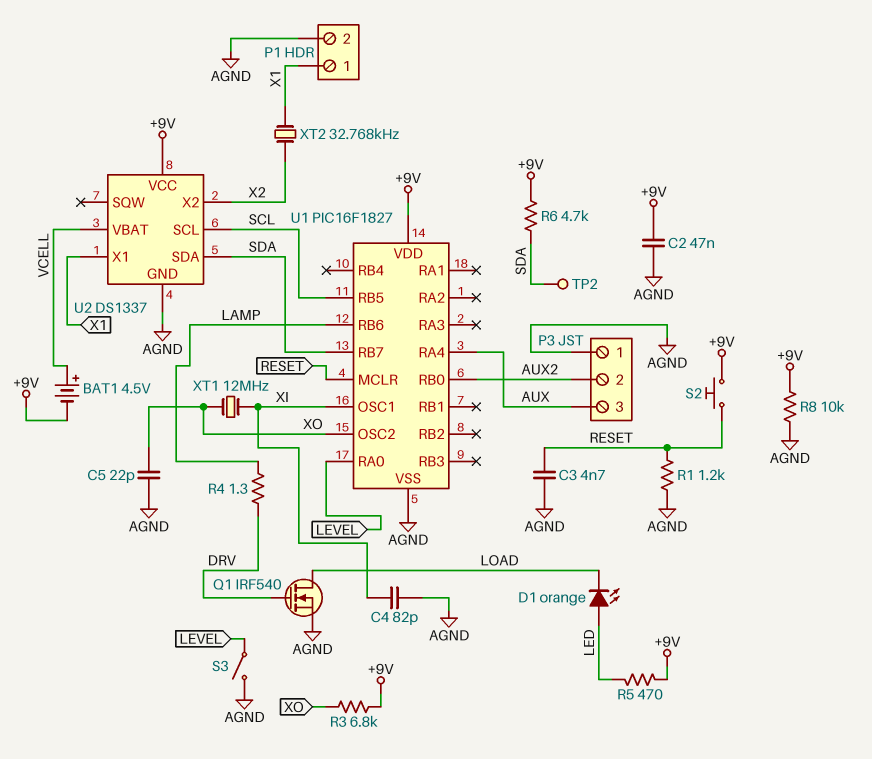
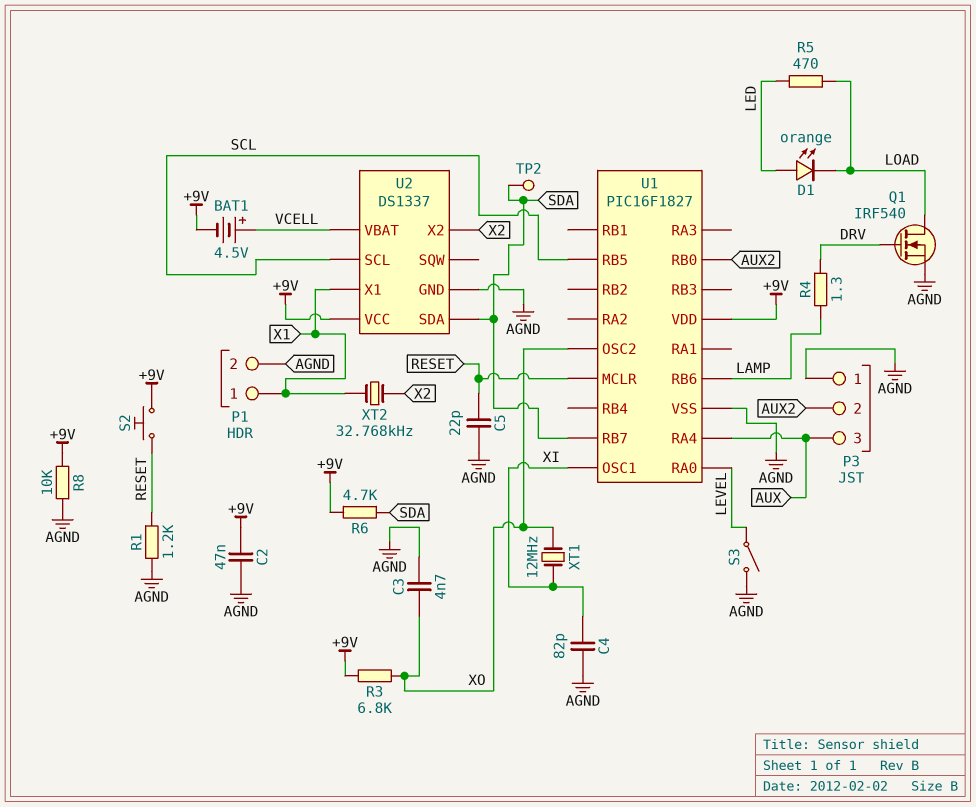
C3: 4.7nF (AGND, RESET) -> 4.7nF (AGND, XO)
C5: 22pF (AGND, XO) -> 22pF (AGND, RESET)
R5: 470 (+9V, LED) -> 470 (LED, LOAD)

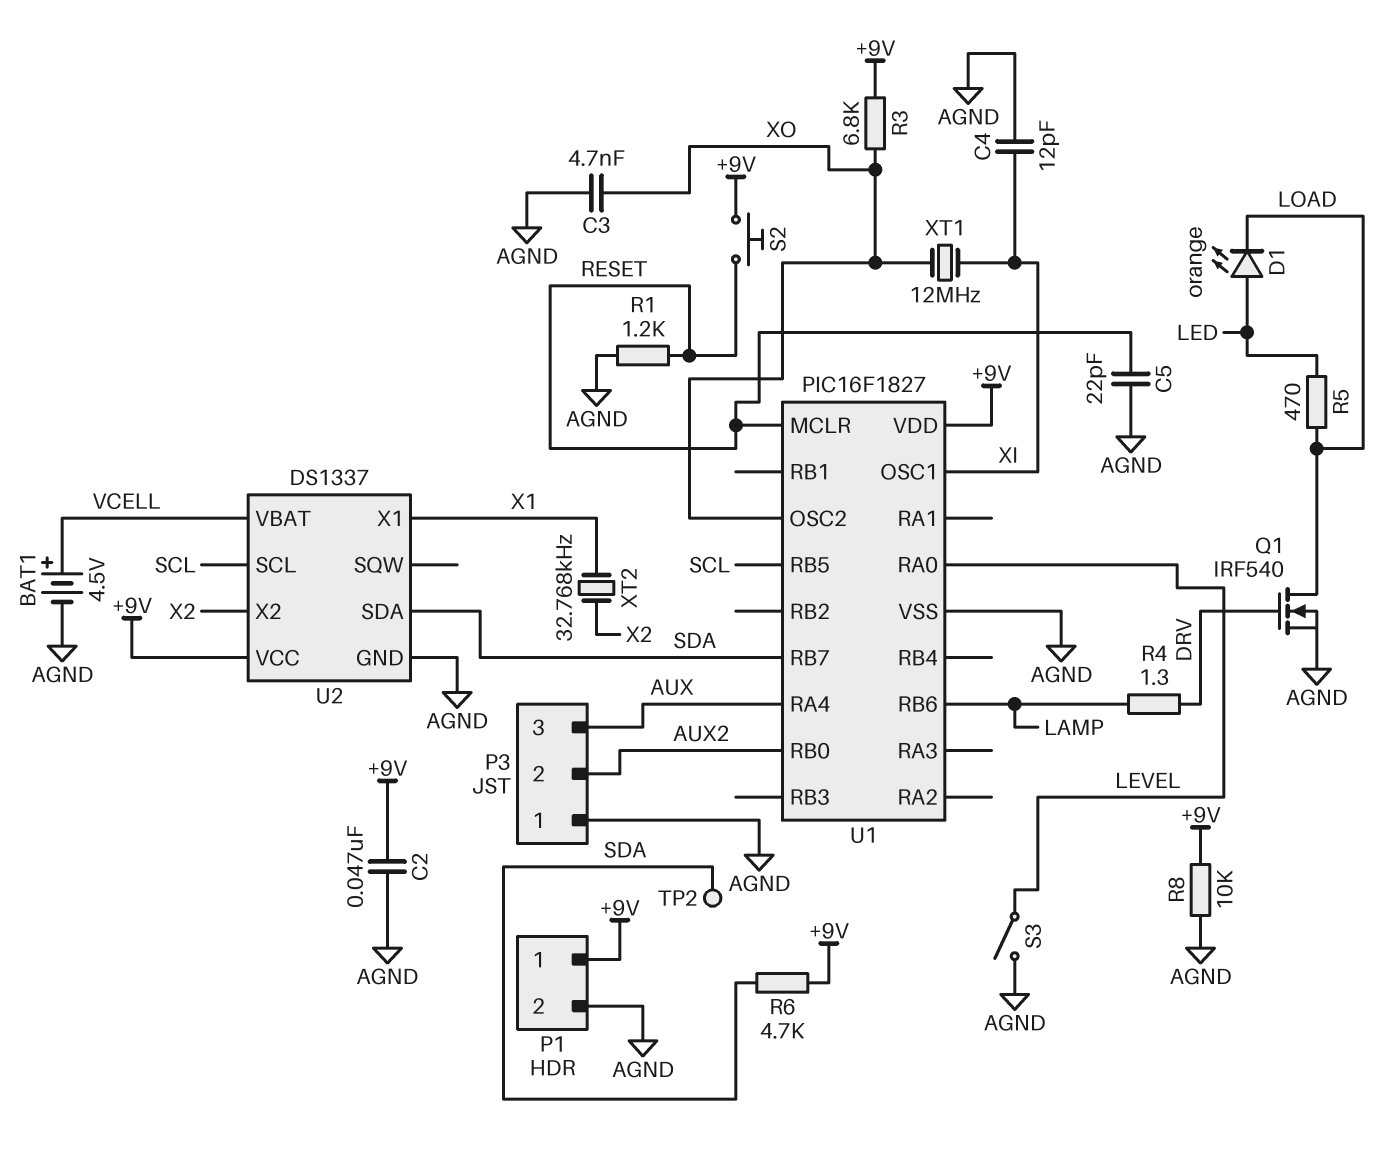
BAT1: 4.5V (plus VCELL, minus +9V) -> 4.5V (plus VCELL, minus AGND)
C4: 82pF (AGND, XI) -> 12pF (AGND, XI)
P1 pin 1: X1 -> +9V

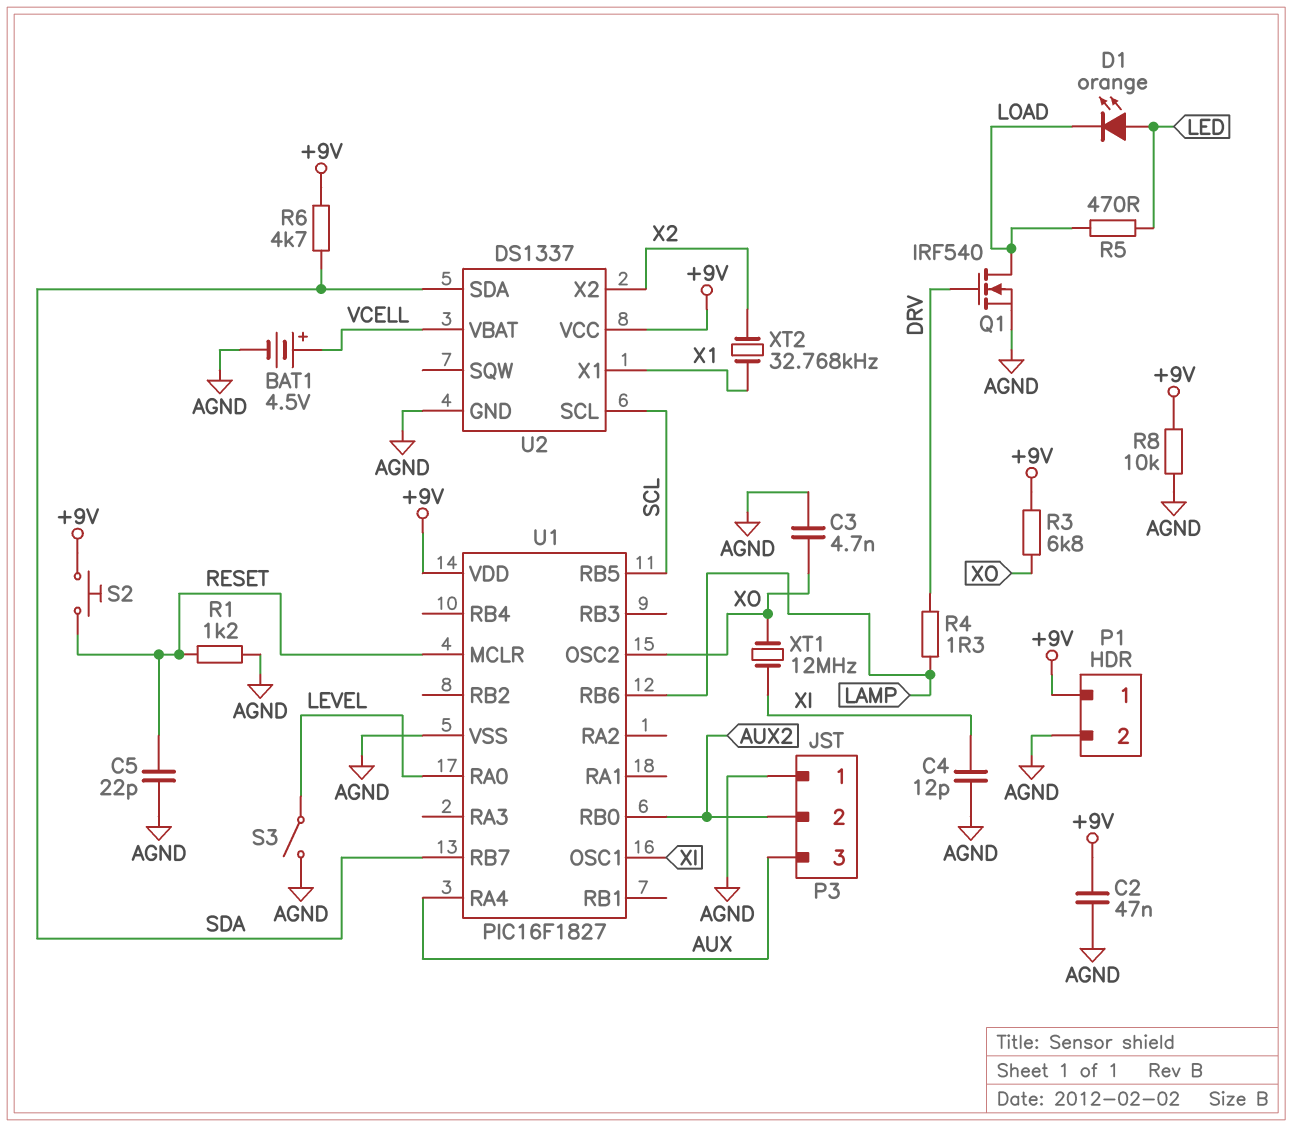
TP2: test point (SDA) -> none

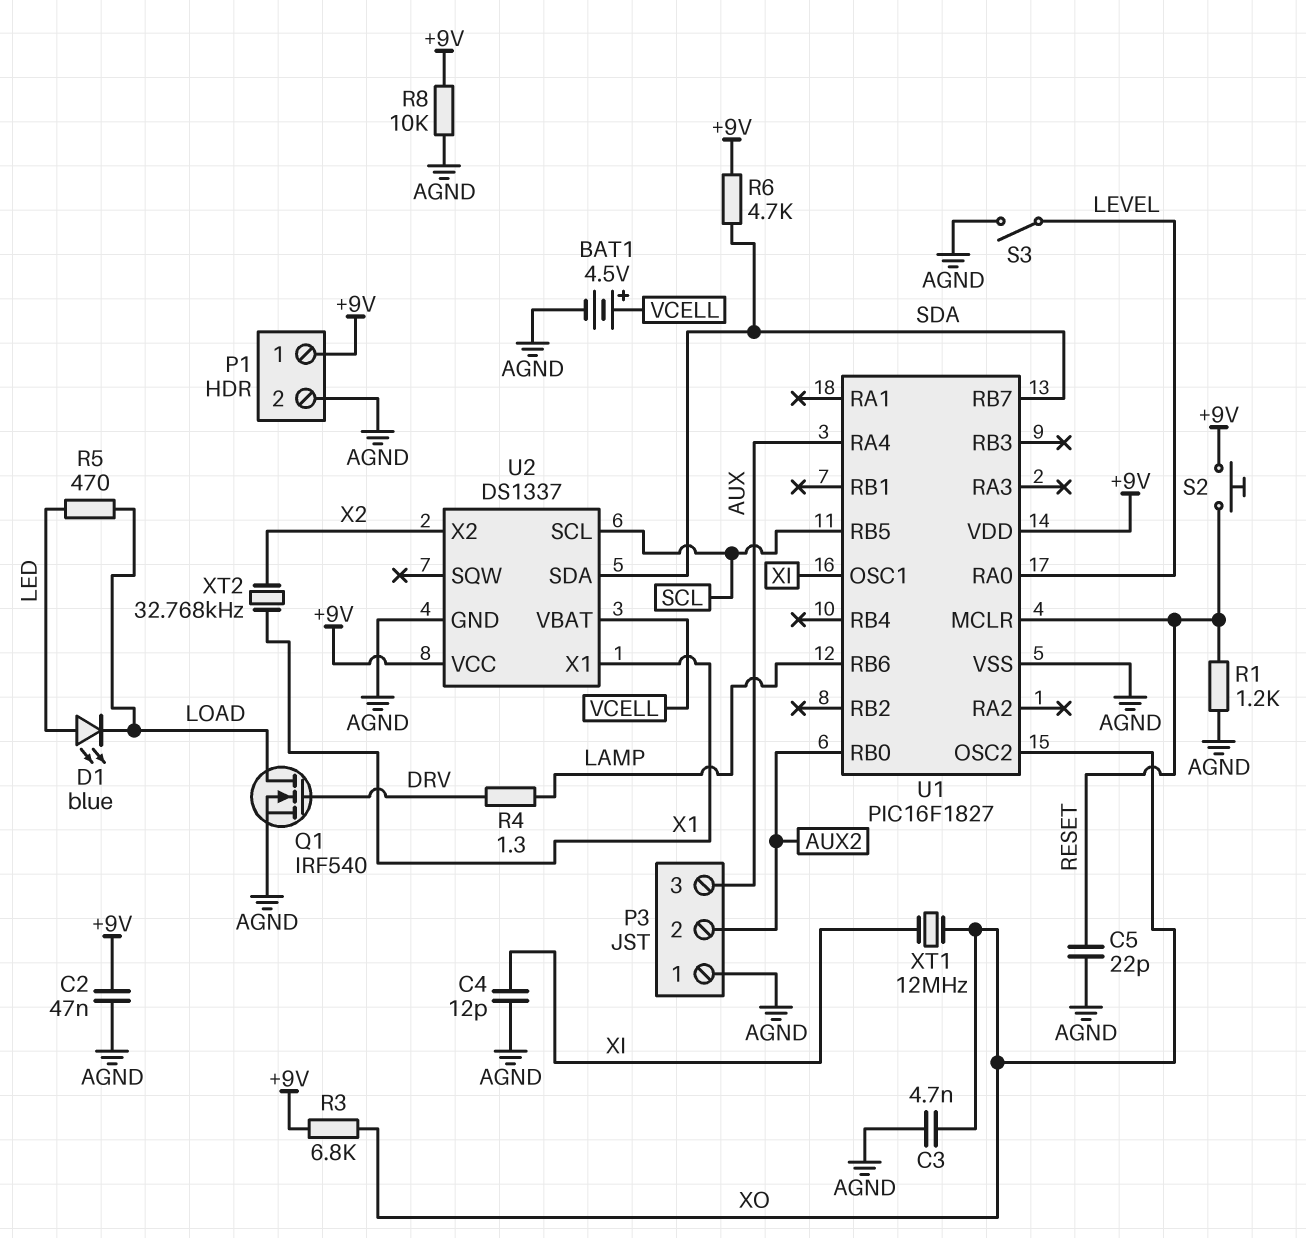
D1: LED orange (A LED, K LOAD) -> LED blue (A LED, K LOAD)

